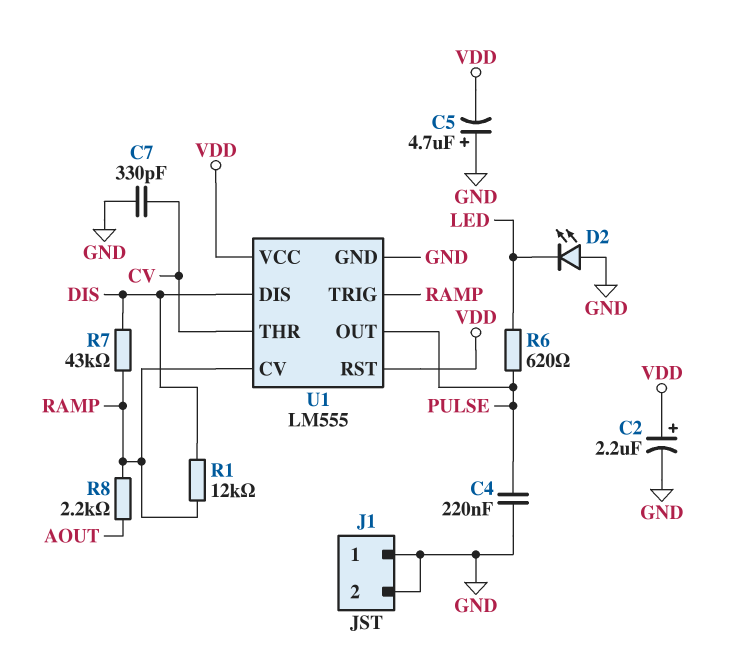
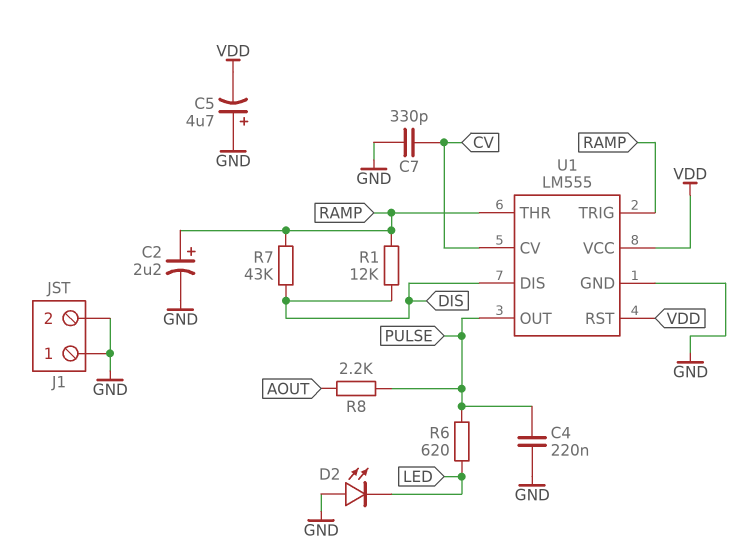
C2: 2.2uF (plus VDD, minus GND) -> 2.2uF (plus RAMP, minus GND)
R8: 2.2k (AOUT, RAMP) -> 2.2k (AOUT, PULSE)
U1 pin CV: RAMP -> CV
U1 pin THR: CV -> RAMP

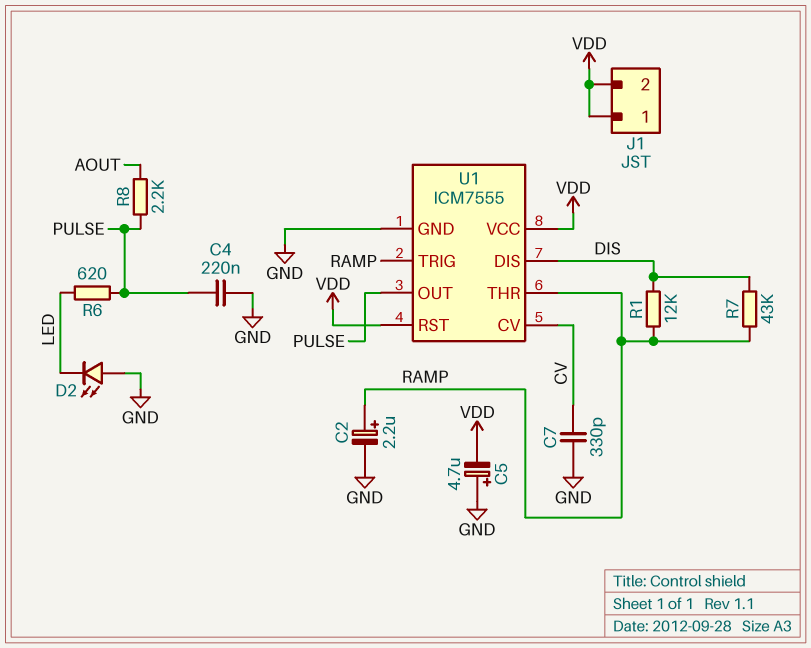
J1 pin 1: GND -> VDD
J1 pin 2: GND -> VDD
U1: LM555 -> ICM7555

